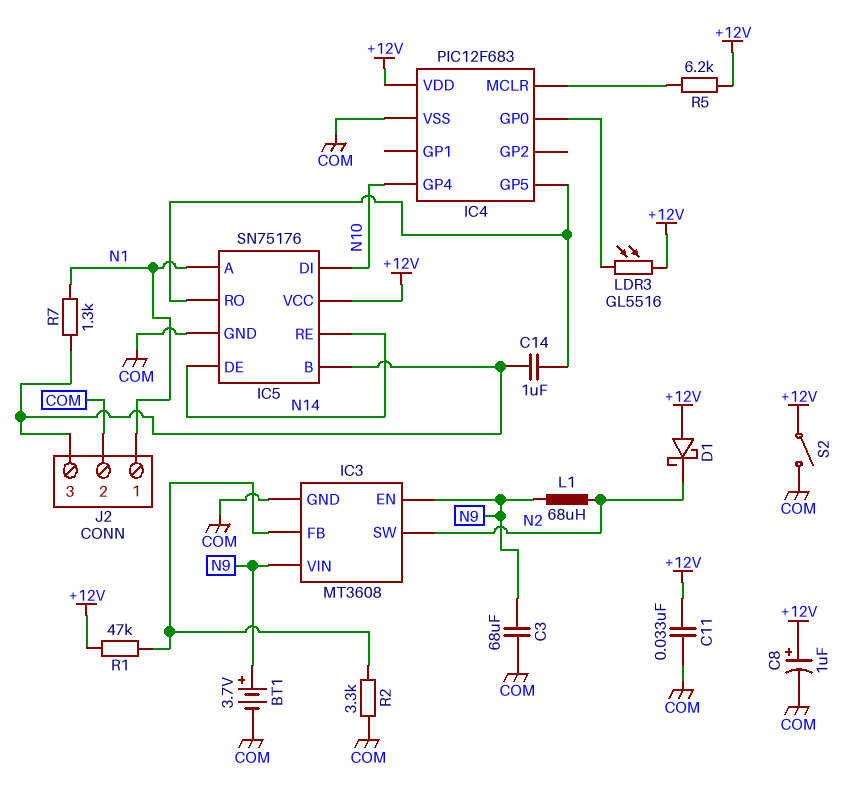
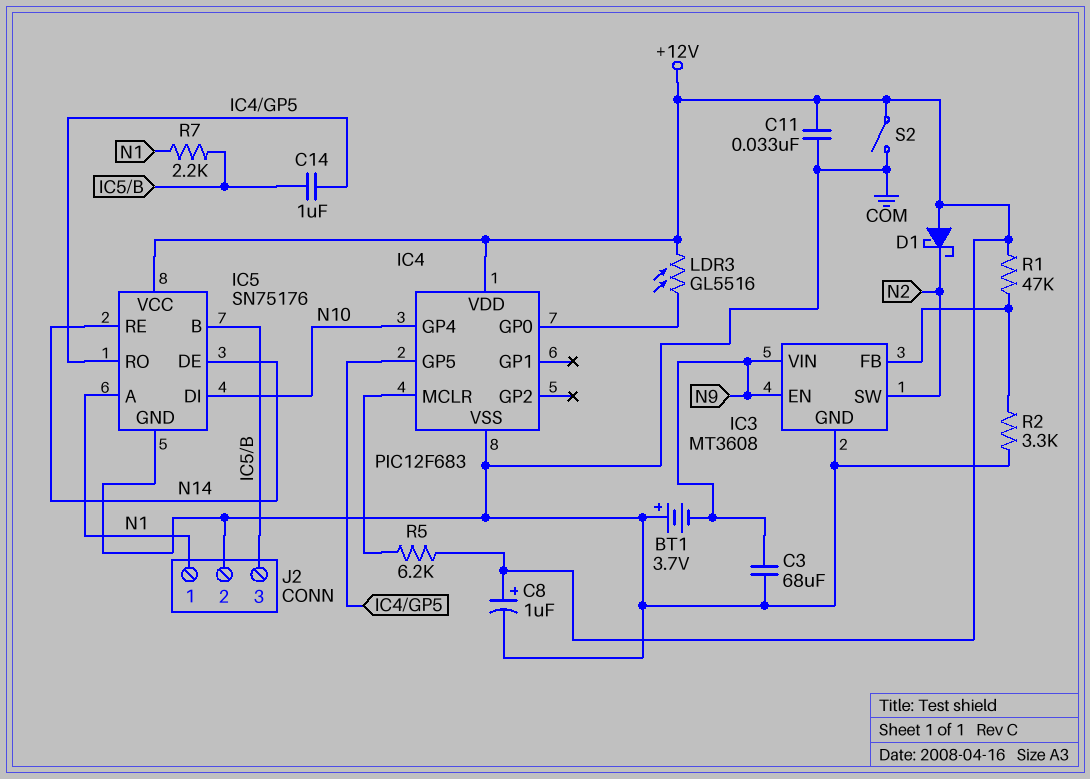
BT1: 3.7V (plus N9, minus COM) -> 3.7V (plus COM, minus N9)
L1: 68uH (N2, N9) -> none
R7: 1.3k (IC5/B, N1) -> 2.2k (IC5/B, N1)

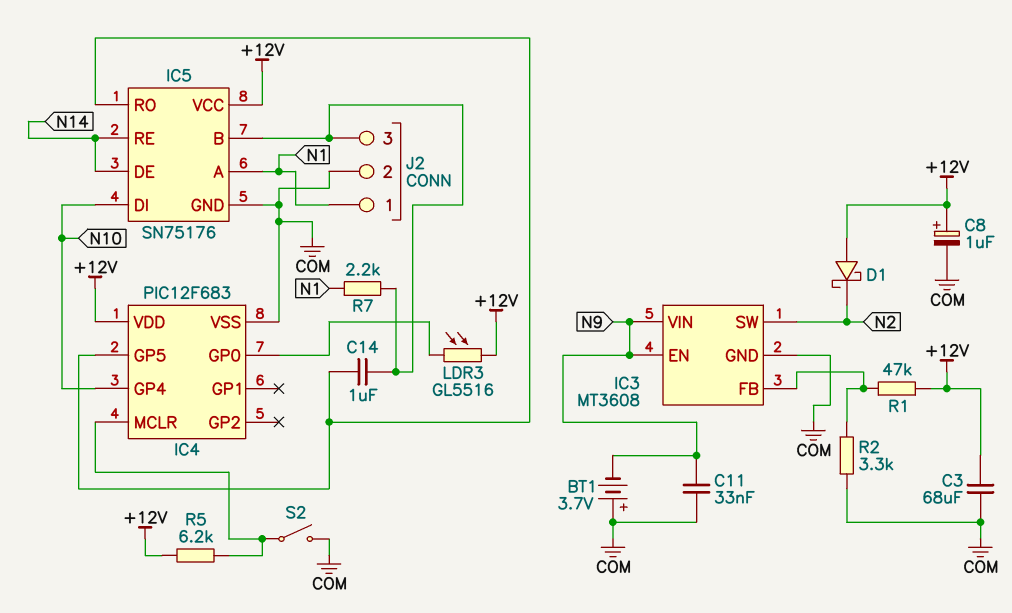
C3: 68uF (COM, N9) -> 68uF (+12V, COM)
C11: 33nF (+12V, COM) -> 33nF (COM, N9)
S2: switch (+12V, COM) -> switch (COM, IC4/MCLR)

